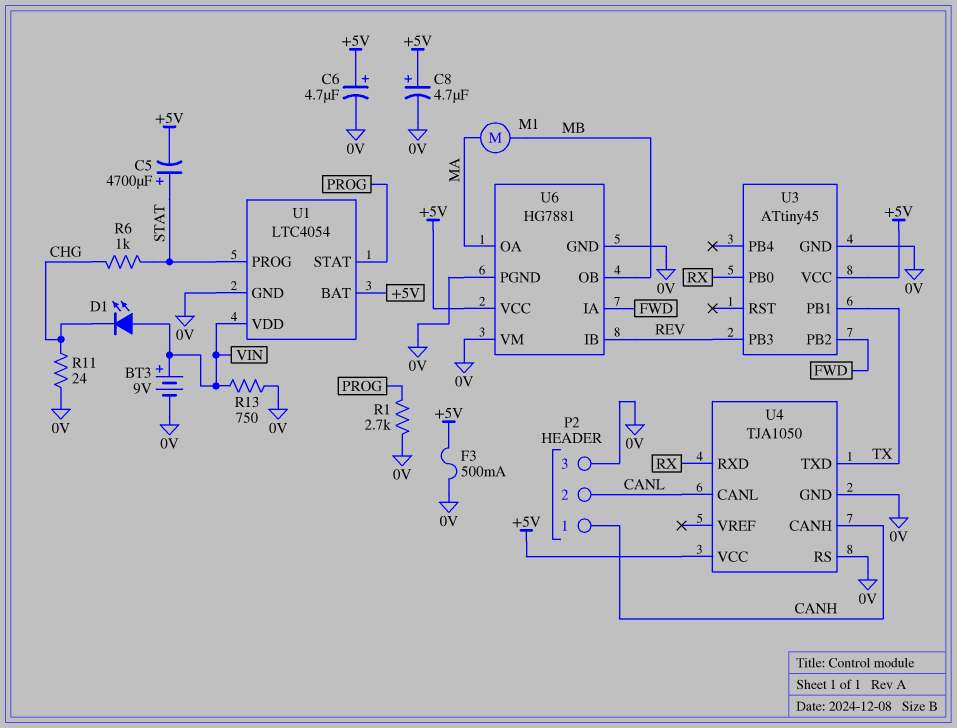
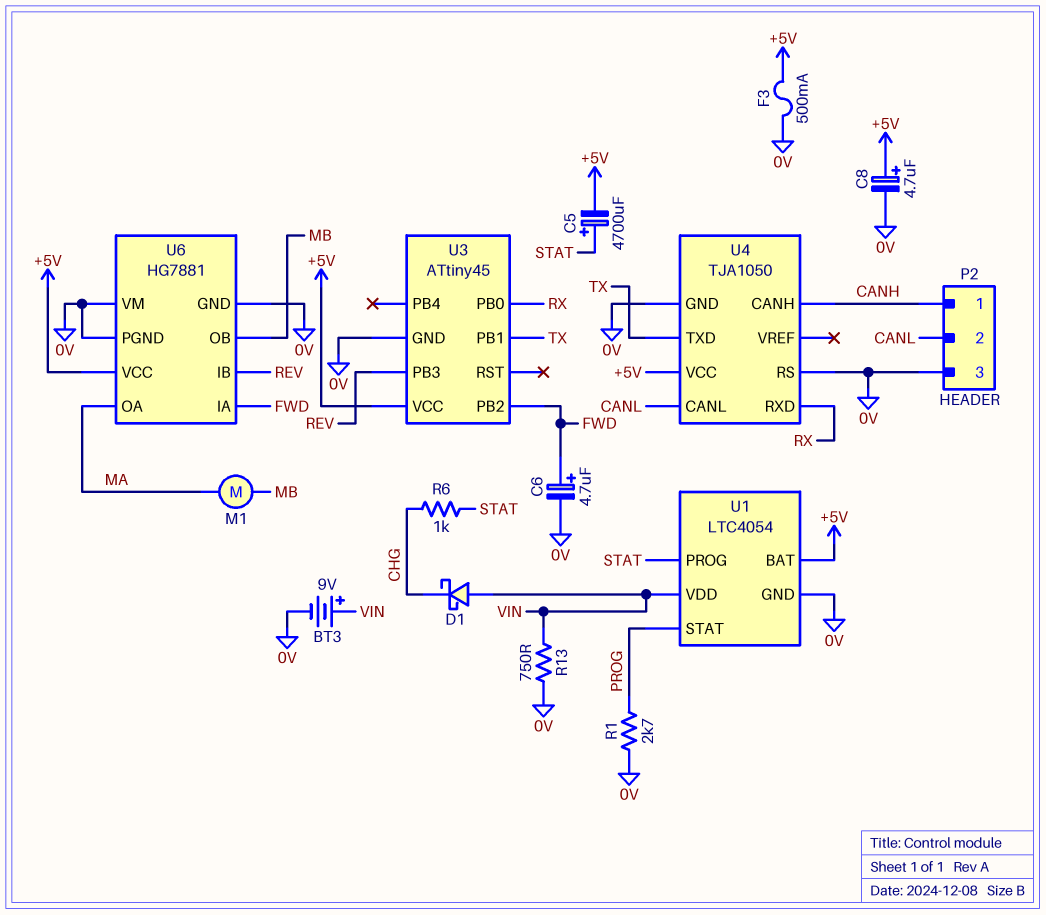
C6: 4.7uF (plus +5V, minus 0V) -> 4.7uF (plus FWD, minus 0V)
D1: LED (A VIN, K CHG) -> schottky (A VIN, K CHG)
R11: 24 (0V, CHG) -> none

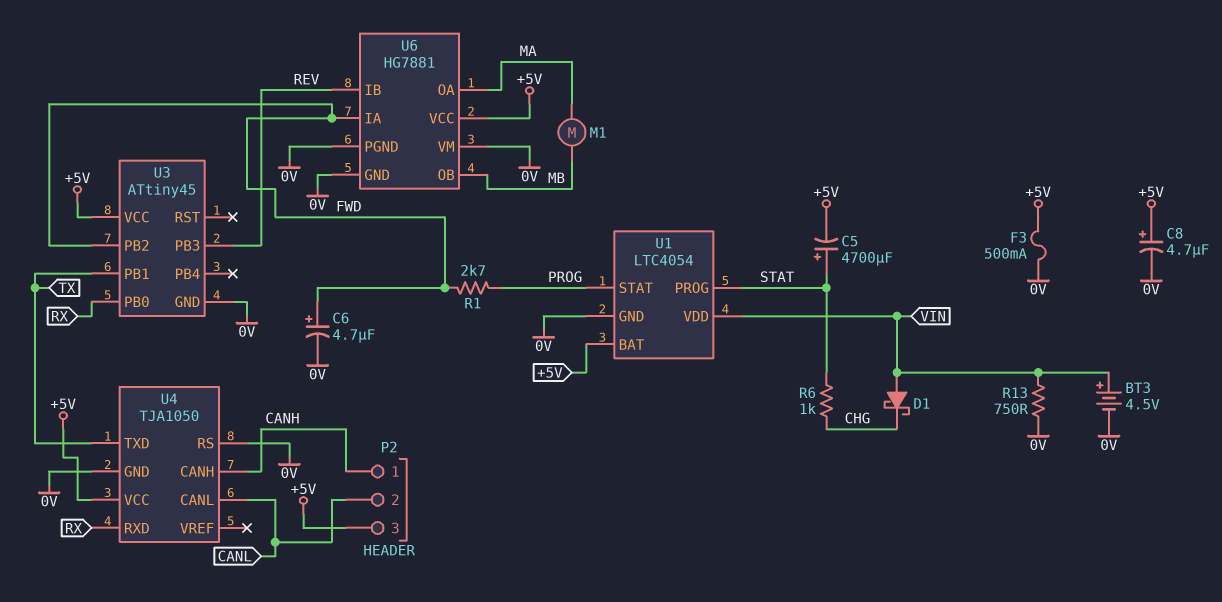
BT3: 9V (plus VIN, minus 0V) -> 4.5V (plus VIN, minus 0V)
P2 pin 3: 0V -> +5V
R1: 2.7k (0V, PROG) -> 2.7k (FWD, PROG)

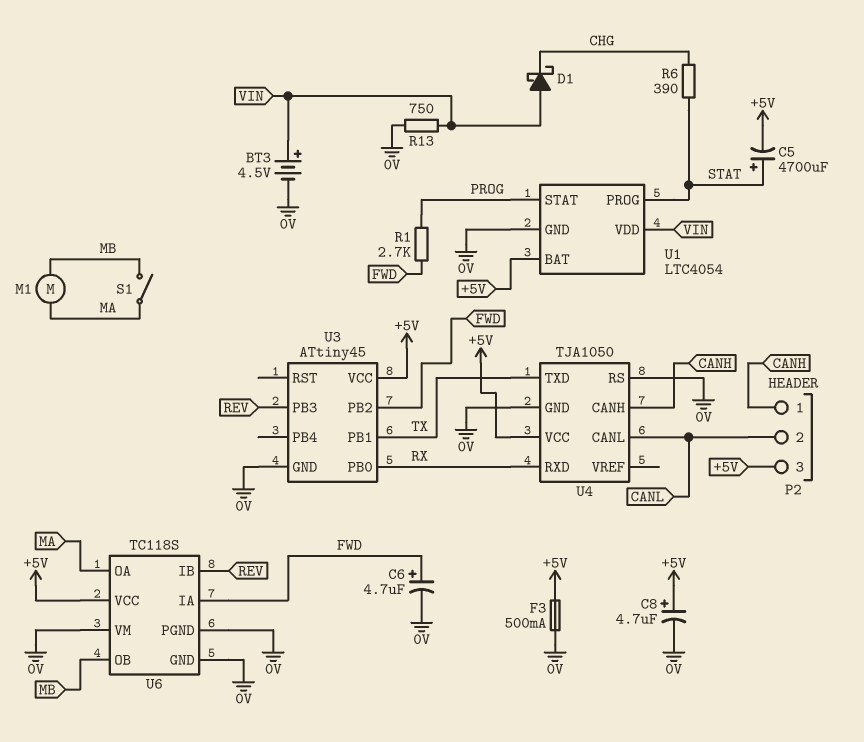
R6: 1k (CHG, STAT) -> 390 (CHG, STAT)
S1: none -> switch (MA, MB)
U6: HG7881 -> TC118S

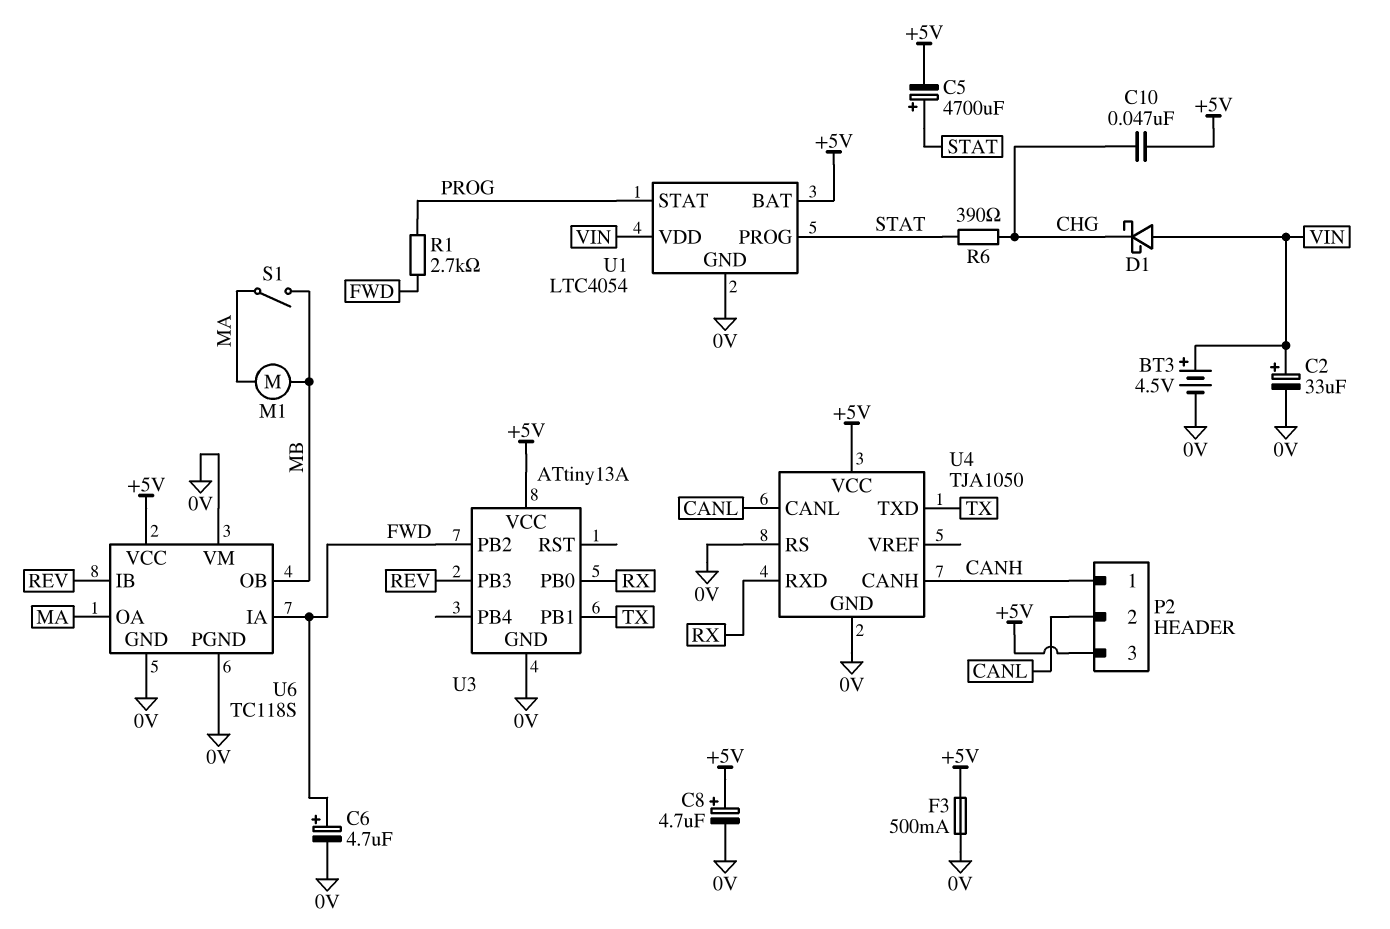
C2: none -> 33uF (plus VIN, minus 0V)
C10: none -> 47nF (+5V, CHG)
R13: 750 (0V, VIN) -> none
U3: ATtiny45 -> ATtiny13A

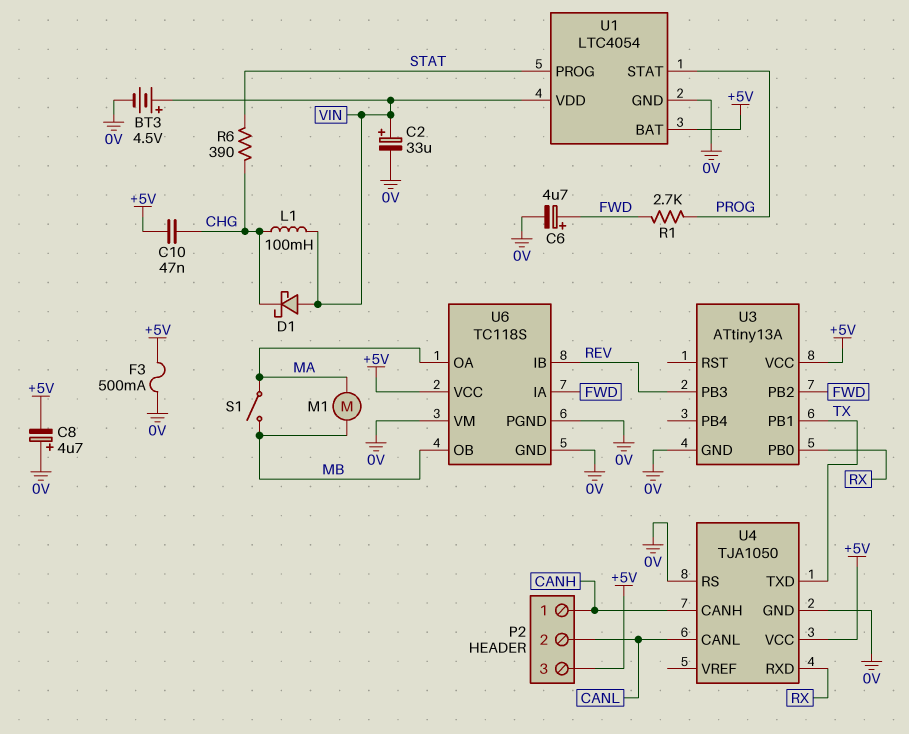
C5: 4700uF (plus STAT, minus +5V) -> none
C8: 4.7uF (plus +5V, minus 0V) -> 4.7uF (plus 0V, minus +5V)
L1: none -> 100mH (CHG, VIN)

